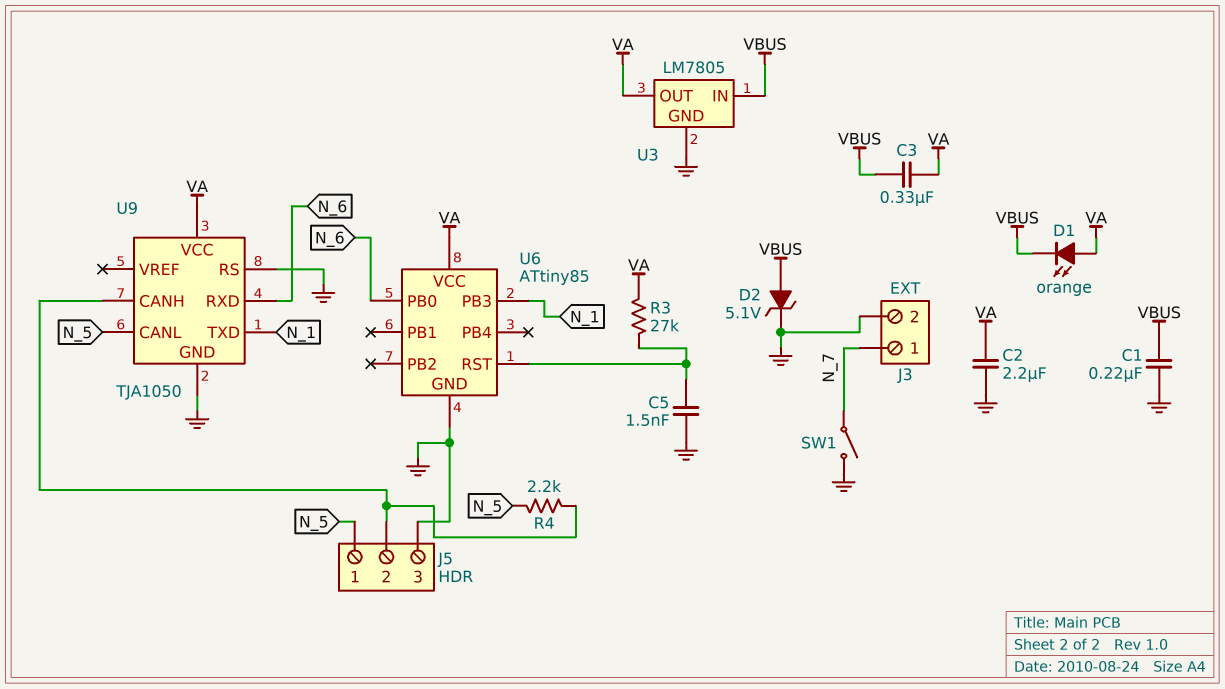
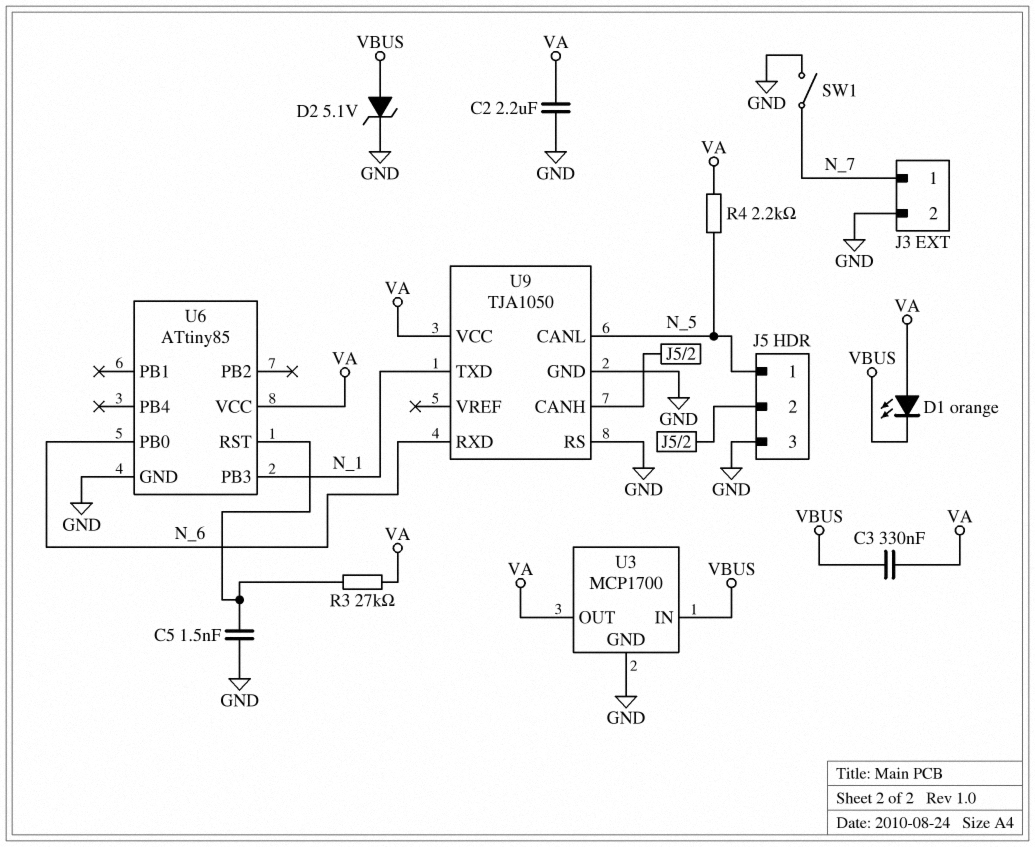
C1: 220nF (GND, VBUS) -> none
R4: 2.2k (J5/2, N_5) -> 2.2k (N_5, VA)
U3: LM7805 -> MCP1700

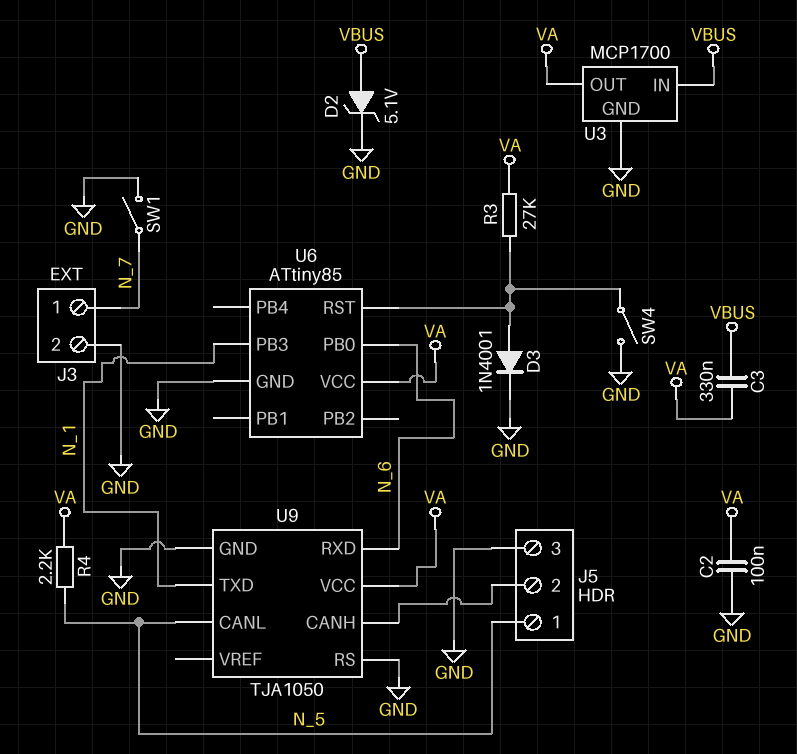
C2: 2.2uF (GND, VA) -> 100nF (GND, VA)
C5: 1.5nF (GND, U6/RST) -> none
D1: LED orange (A VA, K VBUS) -> none
D3: none -> diode 1N4001 (A U6/RST, K GND)
SW4: none -> switch (GND, U6/RST)

